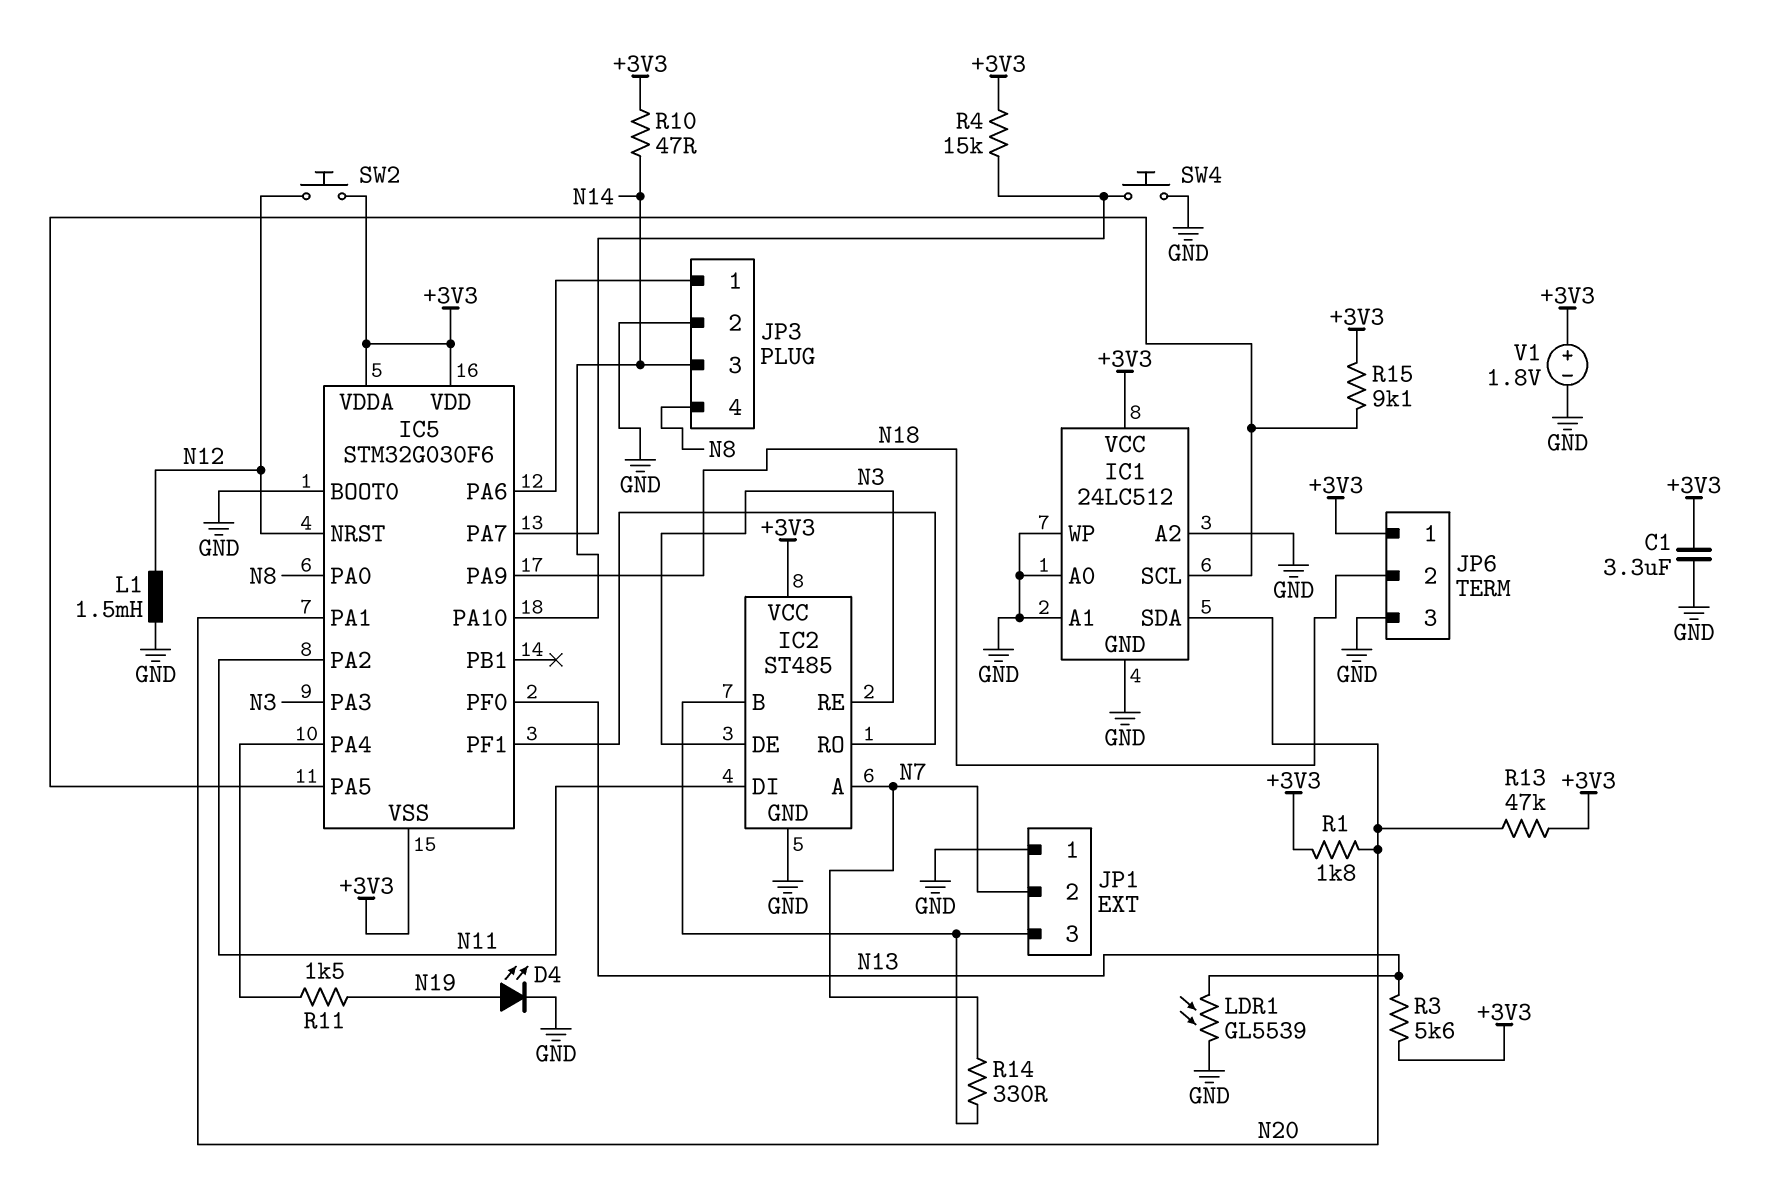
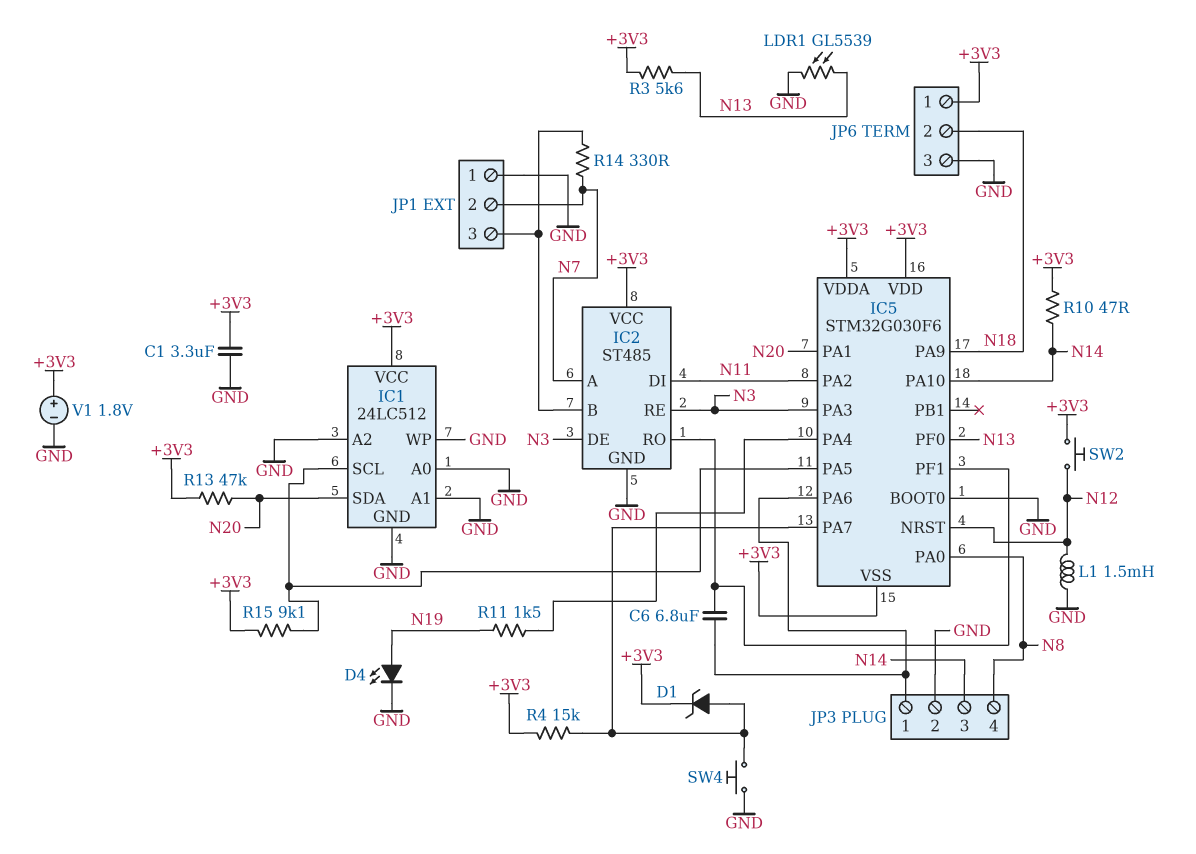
C6: none -> 6.8uF (IC2/RO, IC5/PA6)
D1: none -> zener (A IC5/PA7, K +3V3)
R1: 1.8k (+3V3, N20) -> none

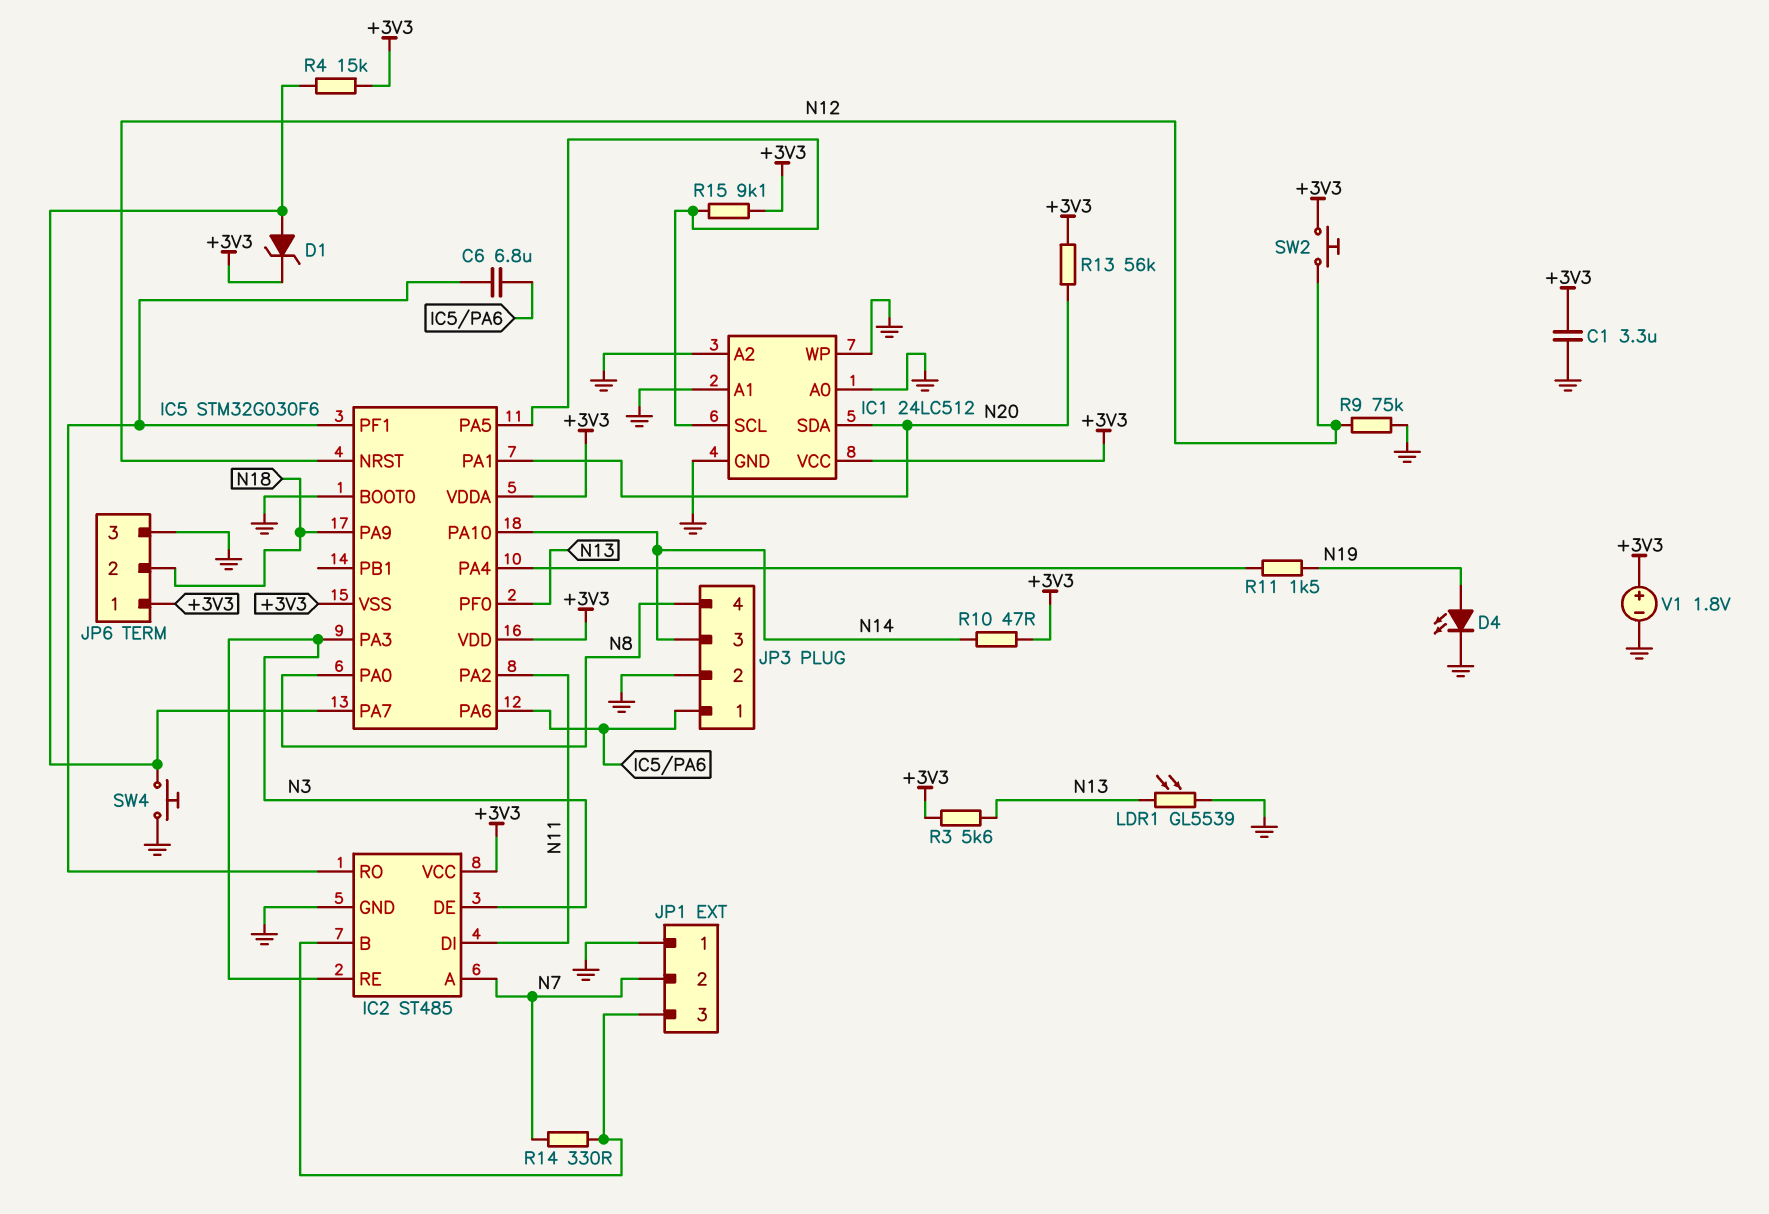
L1: 1.5mH (GND, N12) -> none
R9: none -> 75k (GND, N12)
R13: 47k (+3V3, N20) -> 56k (+3V3, N20)

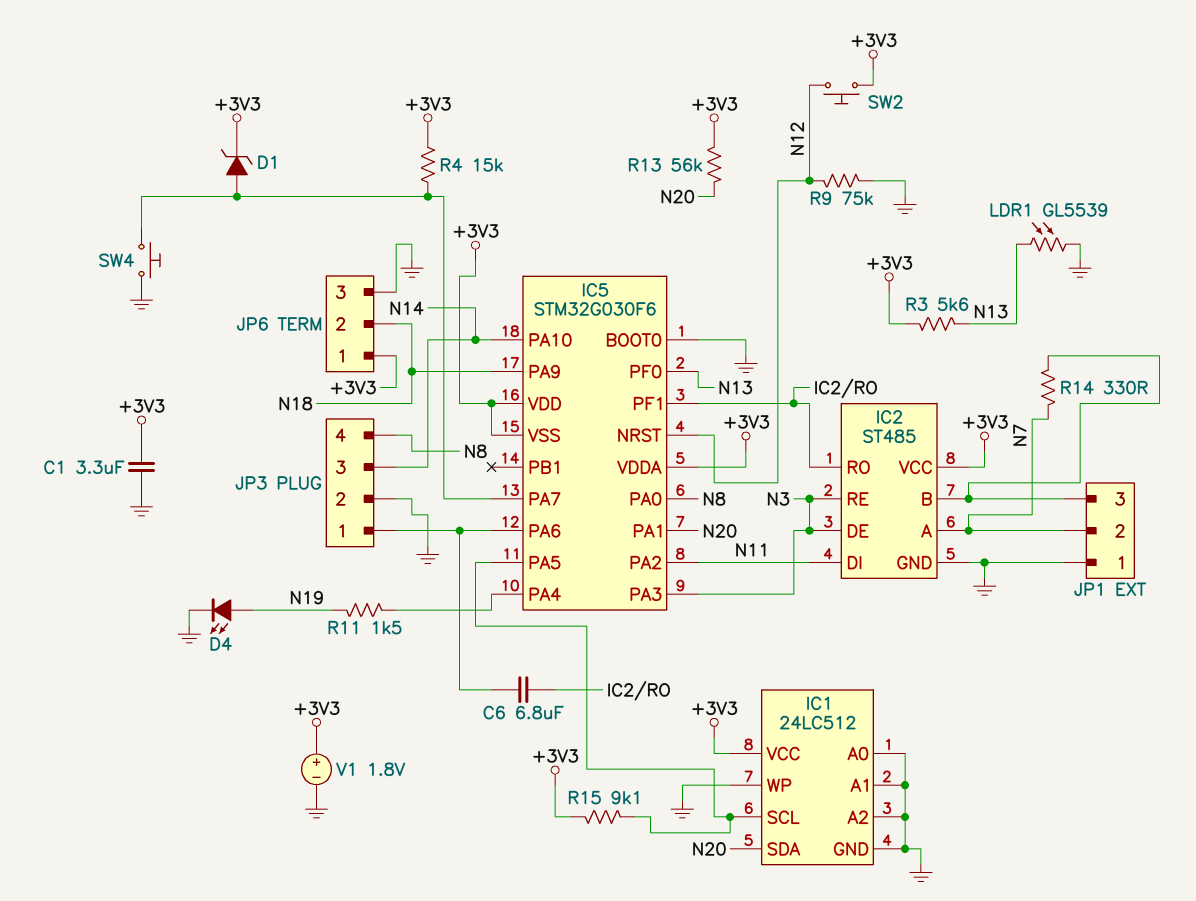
R10: 47 (+3V3, N14) -> none

